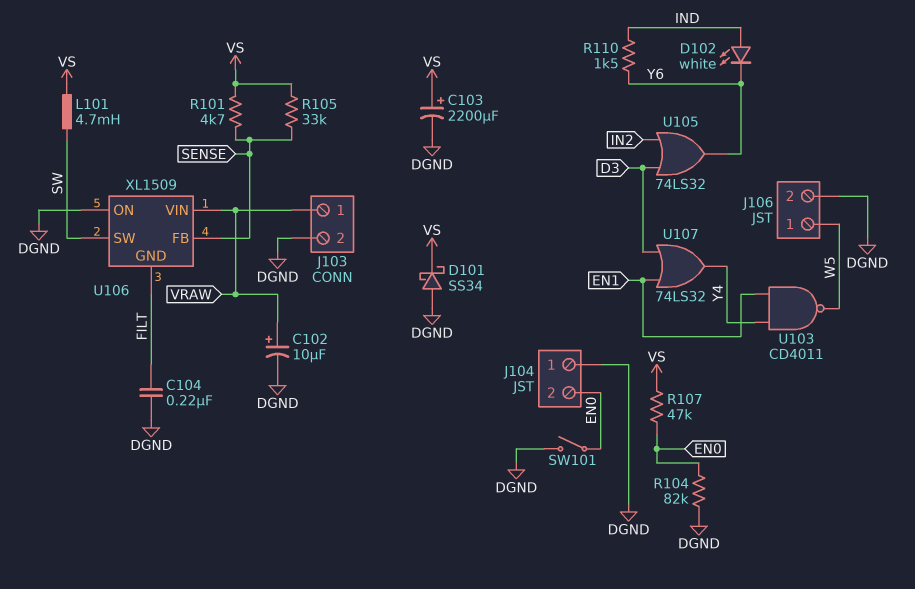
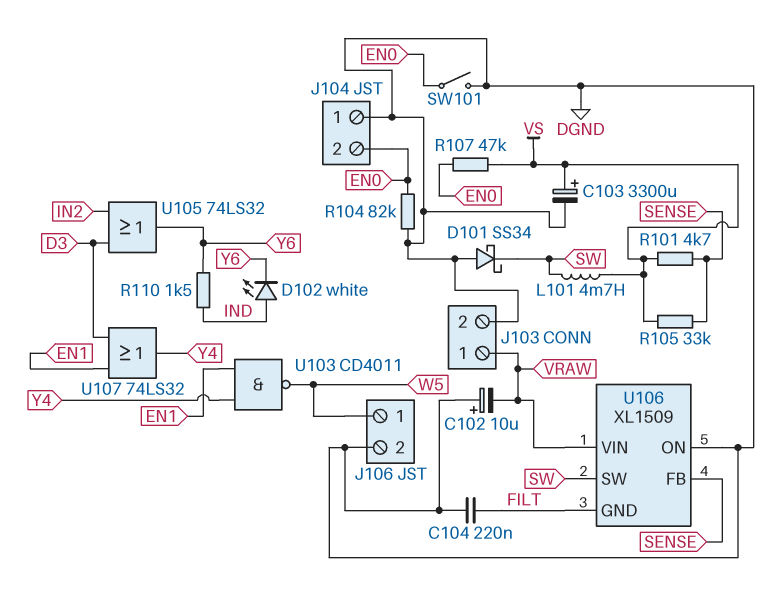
C102: 10uF (plus VRAW, minus DGND) -> 10uF (plus DGND, minus VRAW)
C103: 2200uF (plus VS, minus DGND) -> 3300uF (plus VS, minus DGND)
D101: schottky SS34 (A DGND, K VS) -> schottky SS34 (A DGND, K SW)

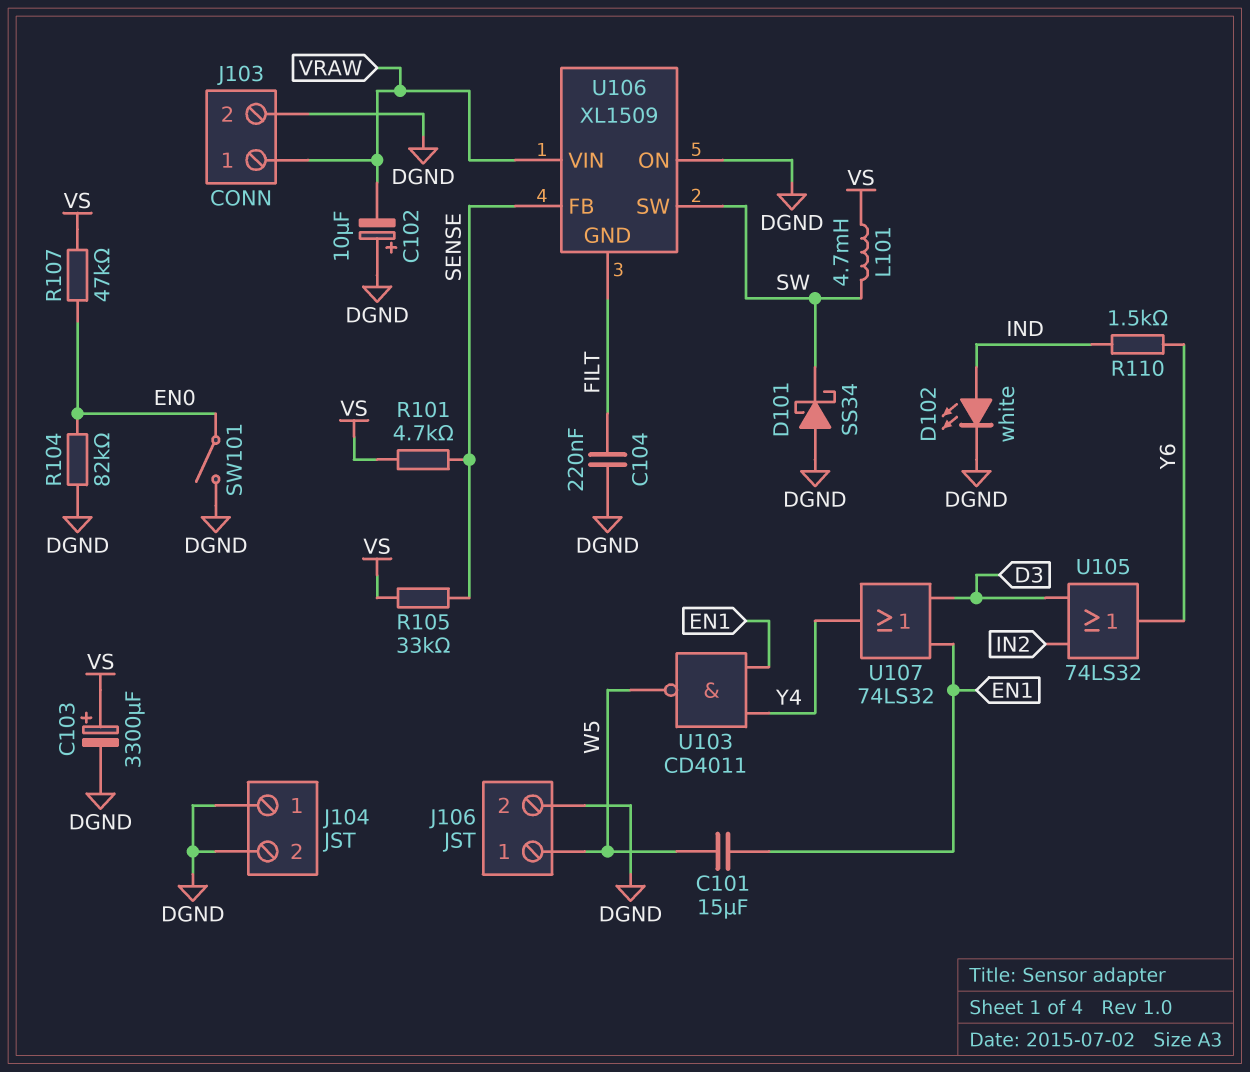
C101: none -> 15uF (EN1, W5)
D102: LED white (A IND, K Y6) -> LED white (A IND, K DGND)
J104 pin 2: EN0 -> DGND

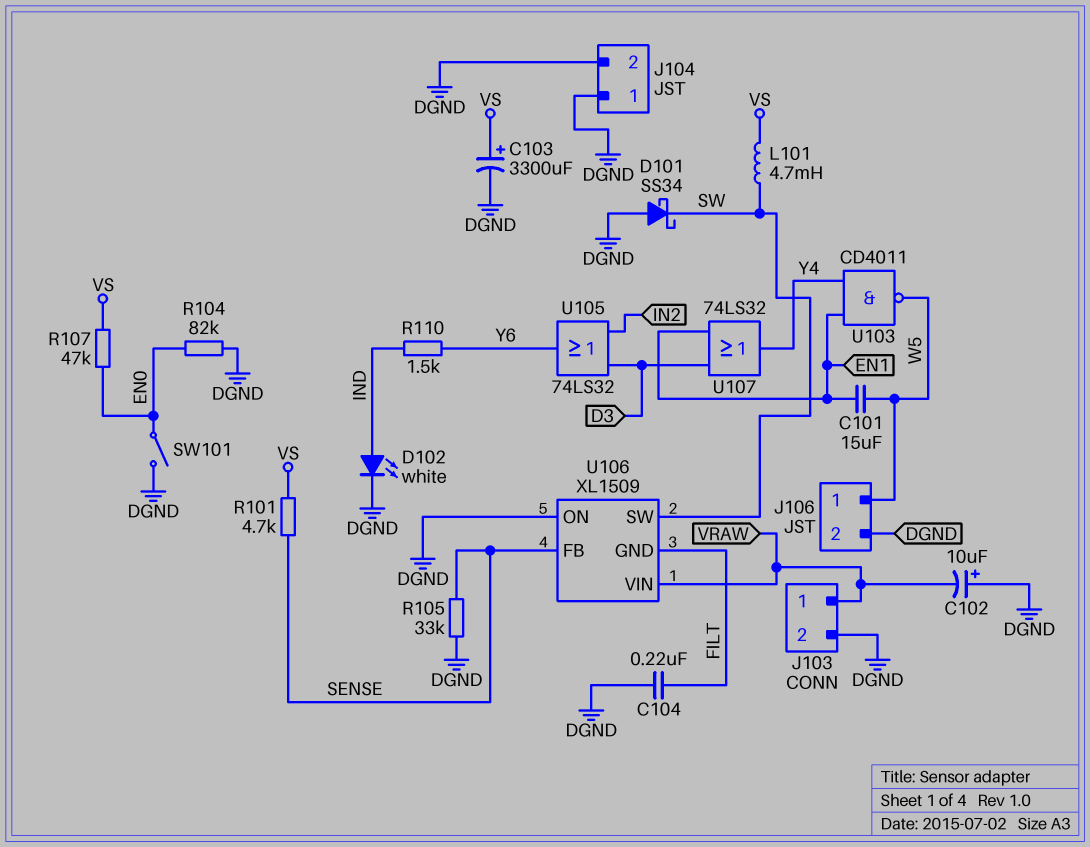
R105: 33k (SENSE, VS) -> 33k (DGND, SENSE)

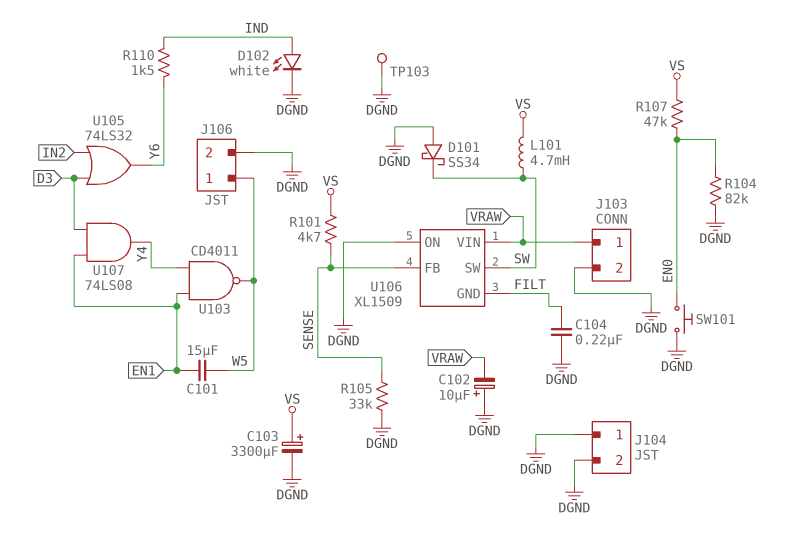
SW101: switch (DGND, EN0) -> button (DGND, EN0)
TP103: none -> test point (DGND)
U107: OR 74LS32 (in D3, in EN1, out Y4) -> AND 74LS08 (in D3, in EN1, out Y4)

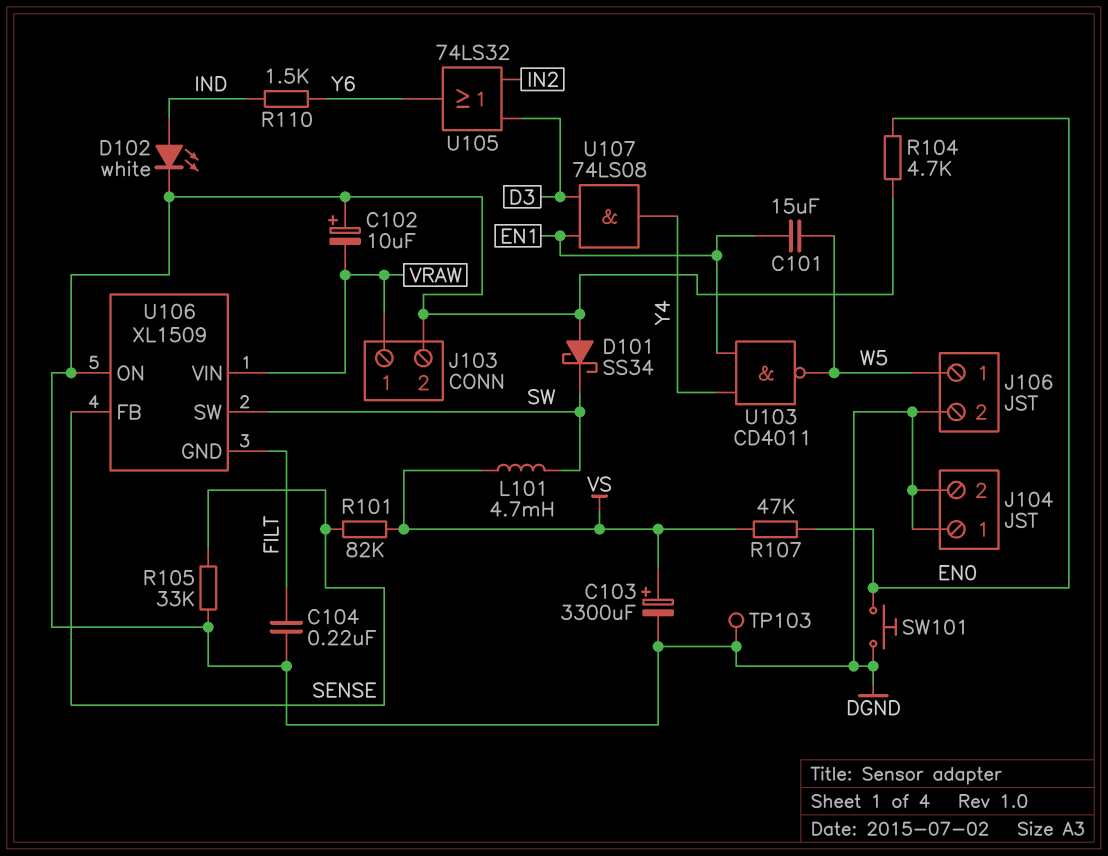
R101: 4.7k (SENSE, VS) -> 82k (SENSE, VS)
R104: 82k (DGND, EN0) -> 4.7k (DGND, EN0)

